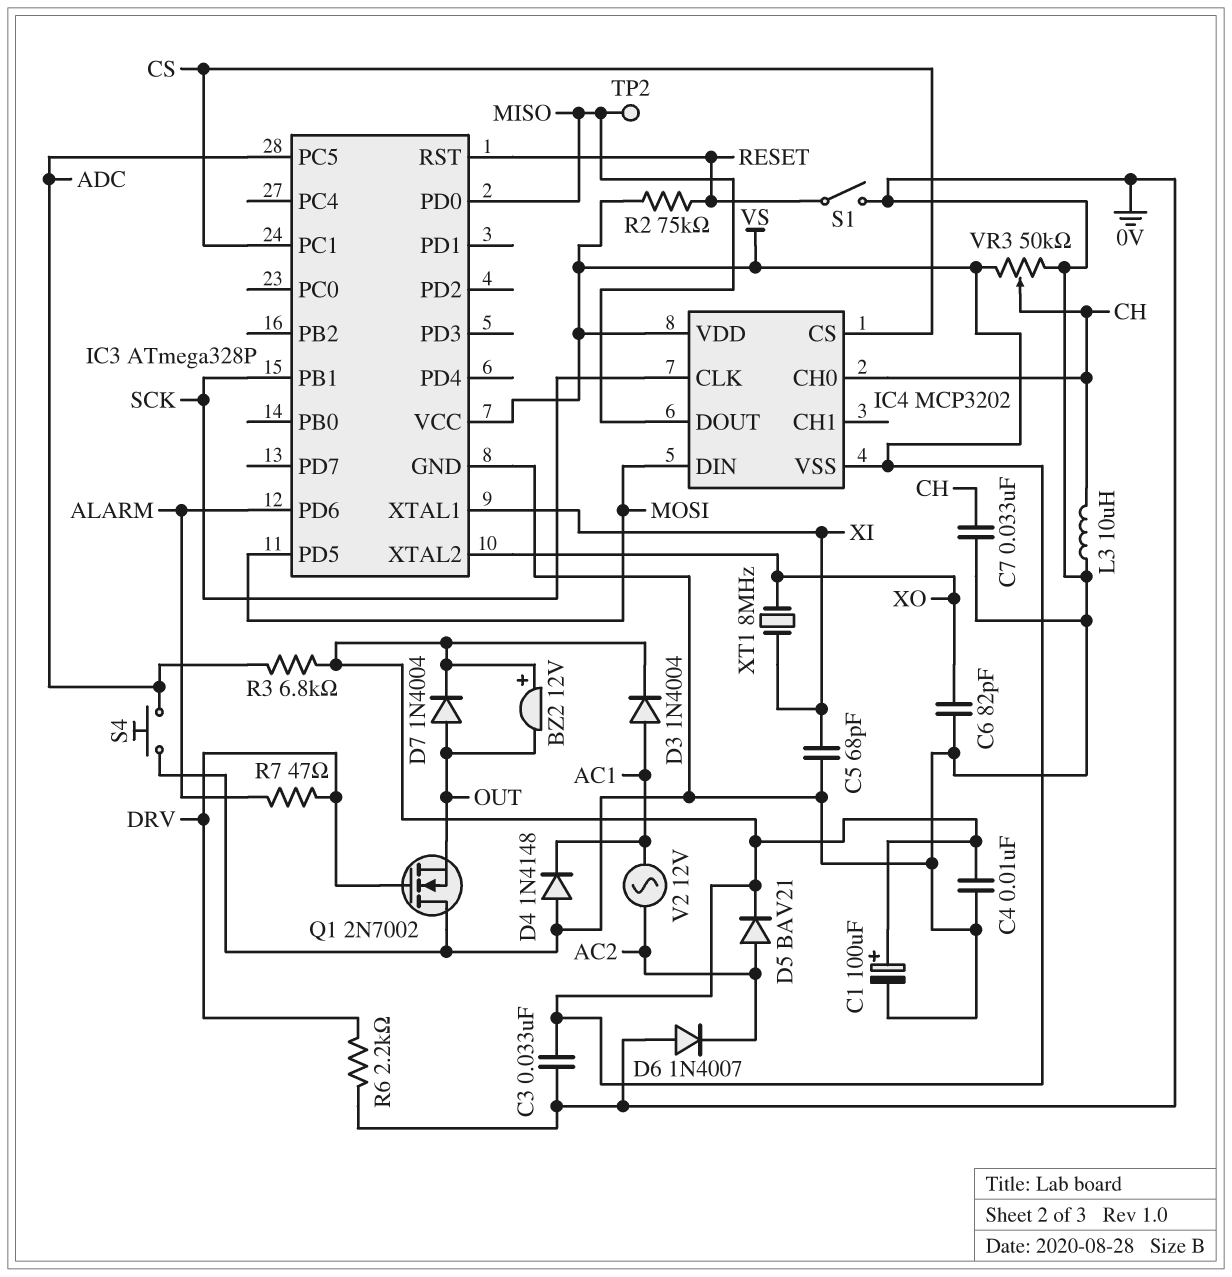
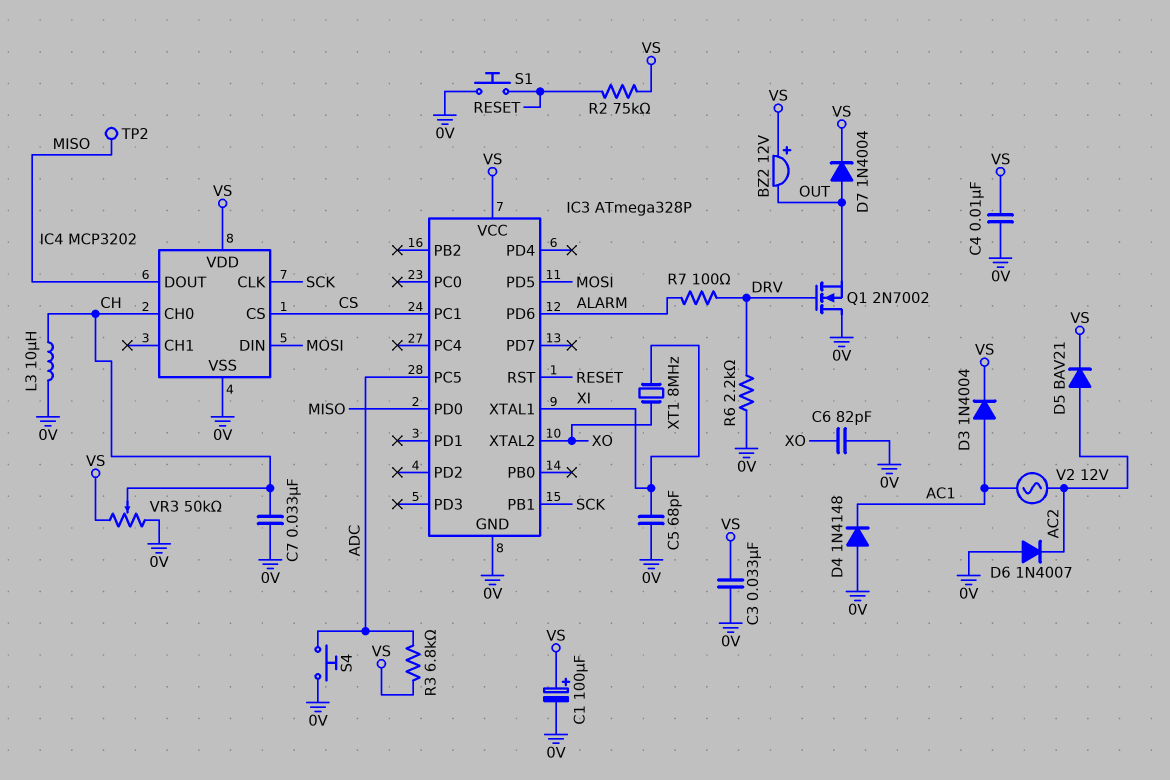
IC4 pin VSS: VS -> 0V
R7: 47 (ALARM, DRV) -> 100 (ALARM, DRV)
S1: switch (0V, RESET) -> button (0V, RESET)

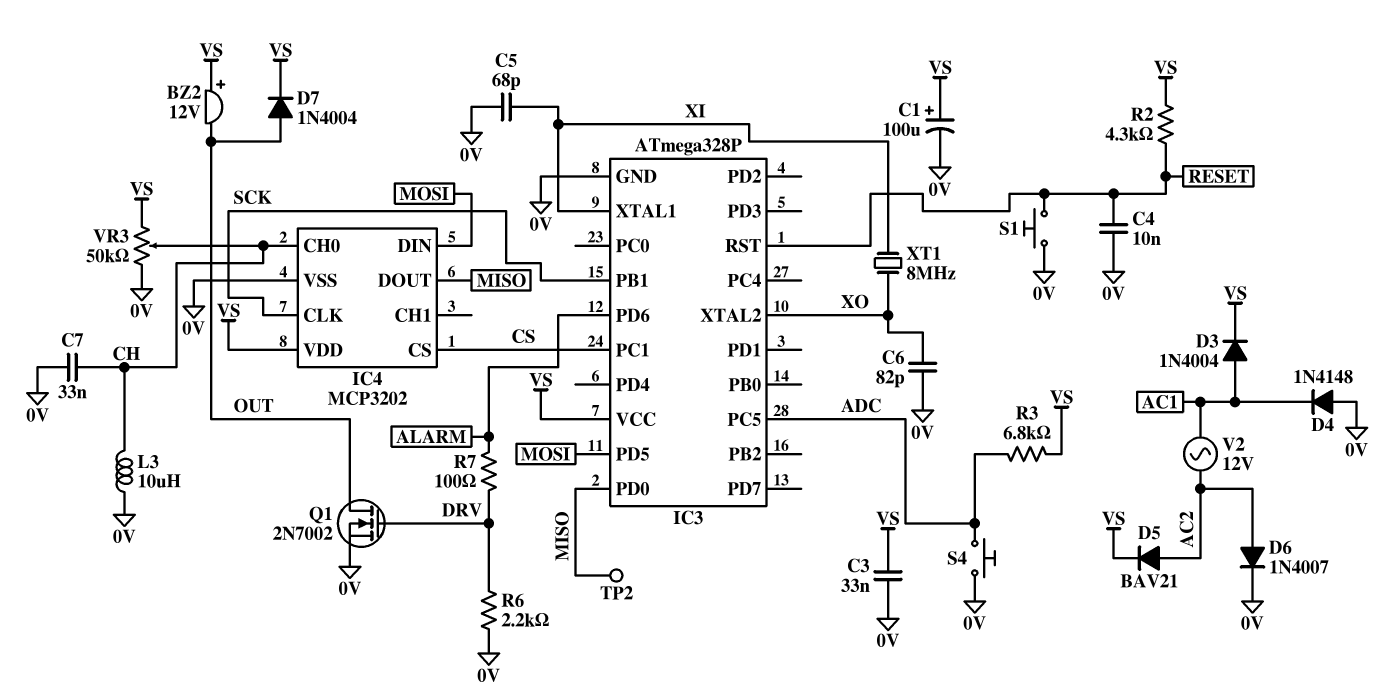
C4: 10nF (0V, VS) -> 10nF (0V, RESET)
D6: diode 1N4007 (A 0V, K AC2) -> diode 1N4007 (A AC2, K 0V)
Q1: NMOS 2N7002 (G DRV, D 0V, S OUT) -> NMOS 2N7002 (G DRV, D OUT, S 0V)
R2: 75k (RESET, VS) -> 4.3k (RESET, VS)

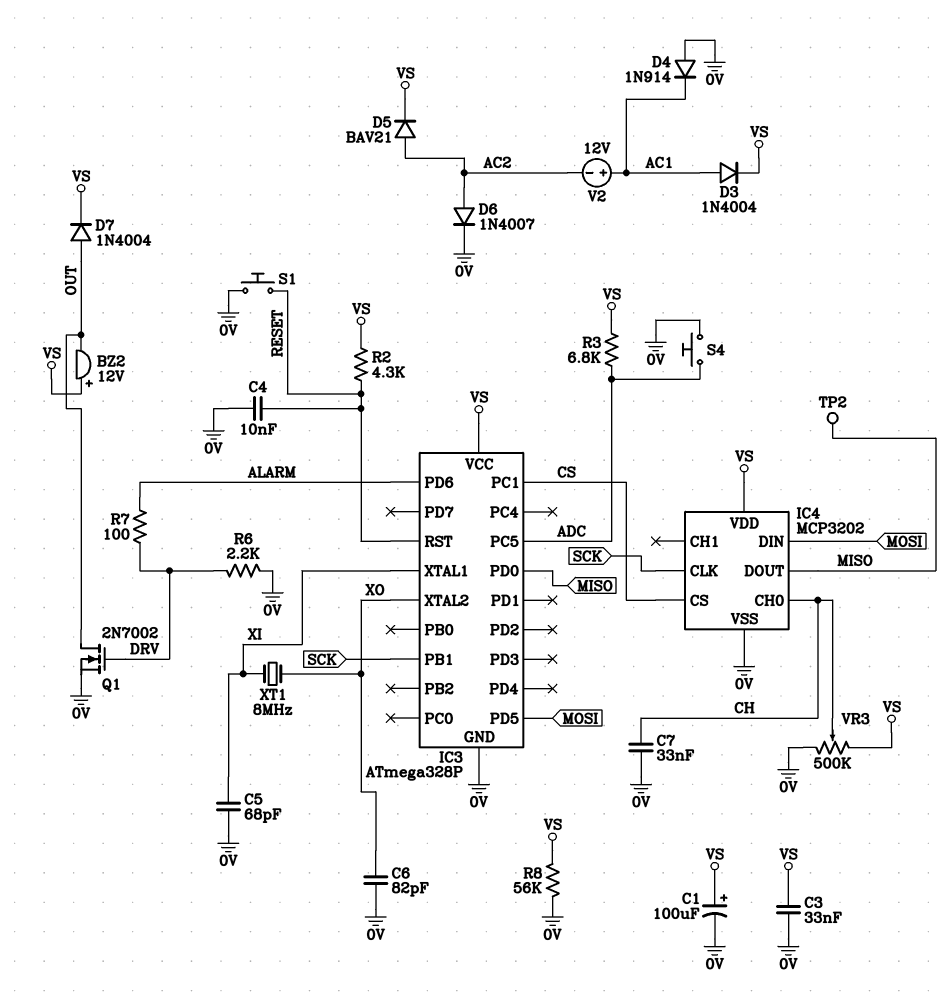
D4: diode 1N4148 (A 0V, K AC1) -> diode 1N914 (A 0V, K AC1)
L3: 10uH (0V, CH) -> none
R8: none -> 56k (0V, VS)
V2: AC 12V (AC1, AC2) -> 12V (plus AC1, minus AC2)
VR3: 50k (0V, VS, wiper CH) -> 500k (0V, VS, wiper CH)

